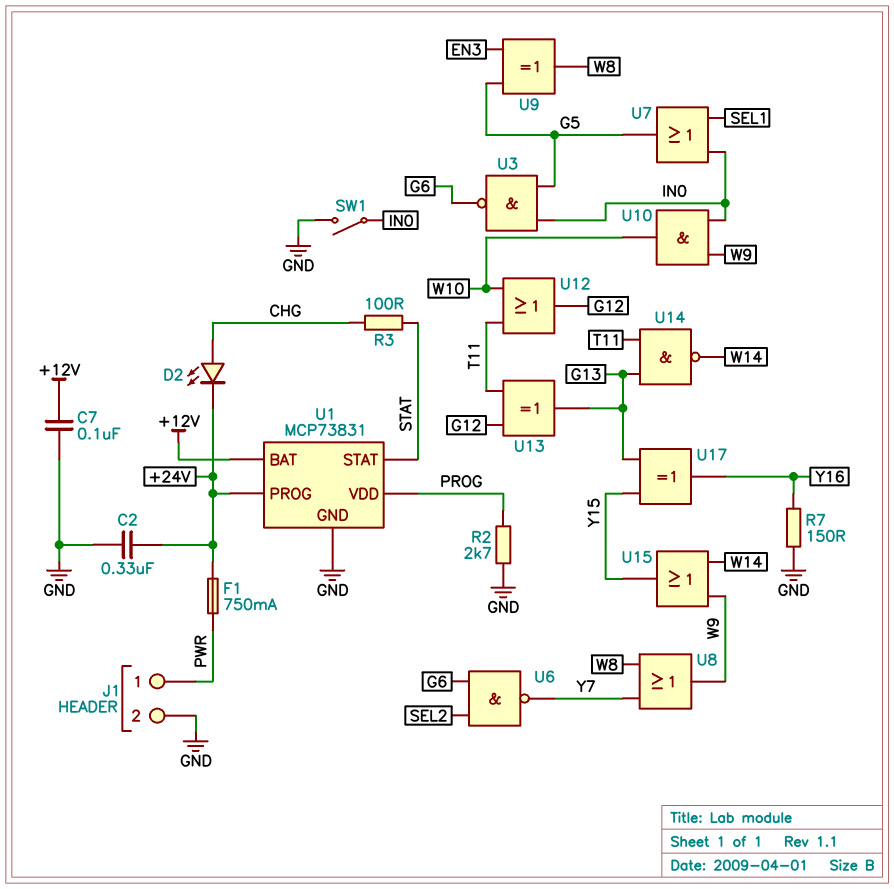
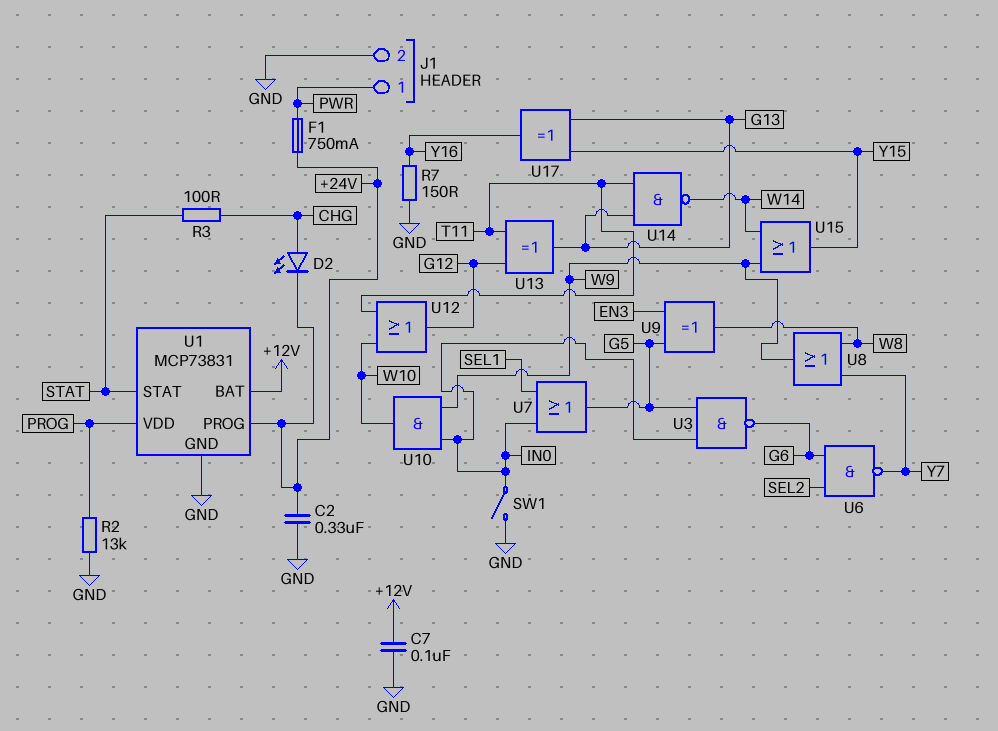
R2: 2.7k (GND, PROG) -> 13k (GND, PROG)

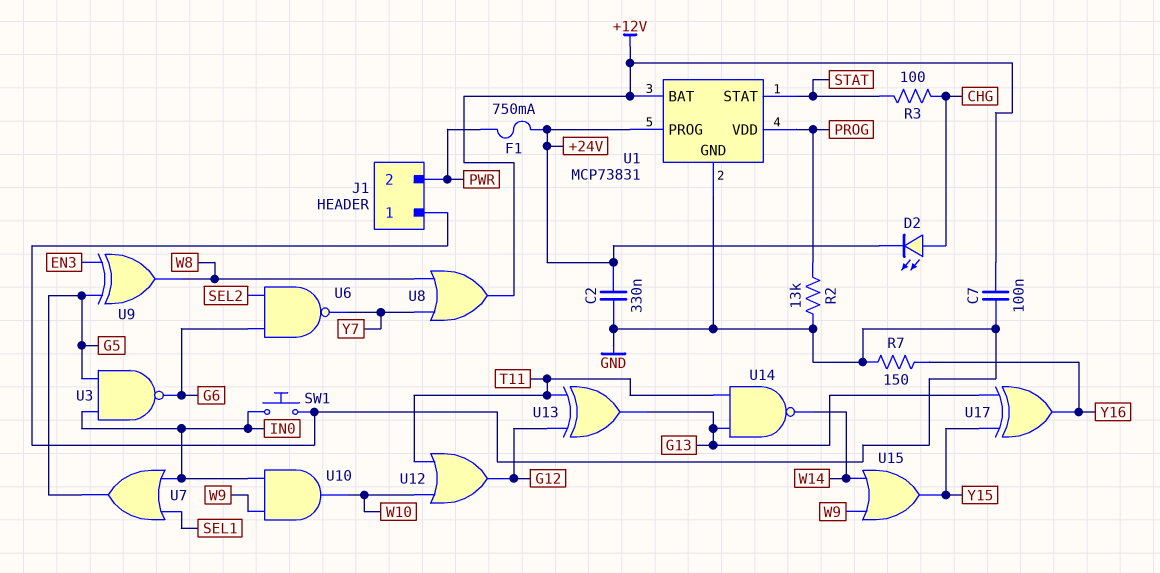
J1 pin 1: PWR -> GND
J1 pin 2: GND -> PWR
SW1: switch (GND, IN0) -> button (GND, IN0)
U8: OR (in W8, in Y7, out W9) -> OR (in W8, in Y7, out +12V)

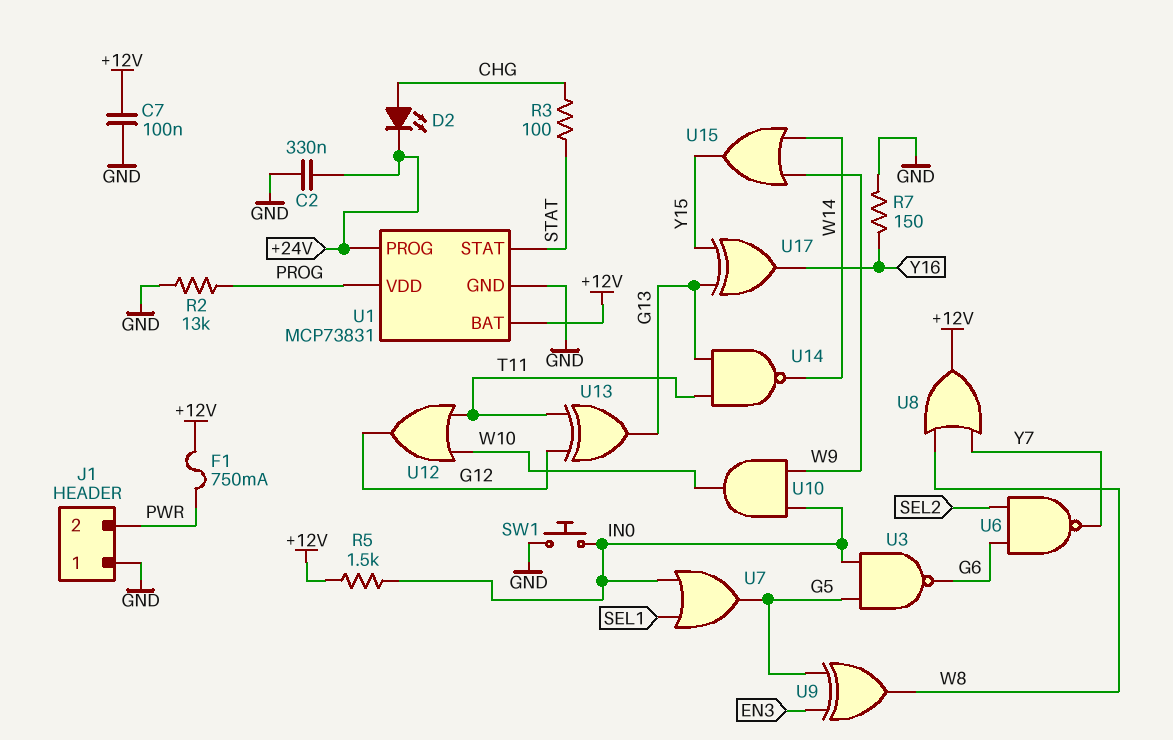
F1: 750mA (+24V, PWR) -> 750mA (+12V, PWR)
R5: none -> 1.5k (+12V, IN0)

